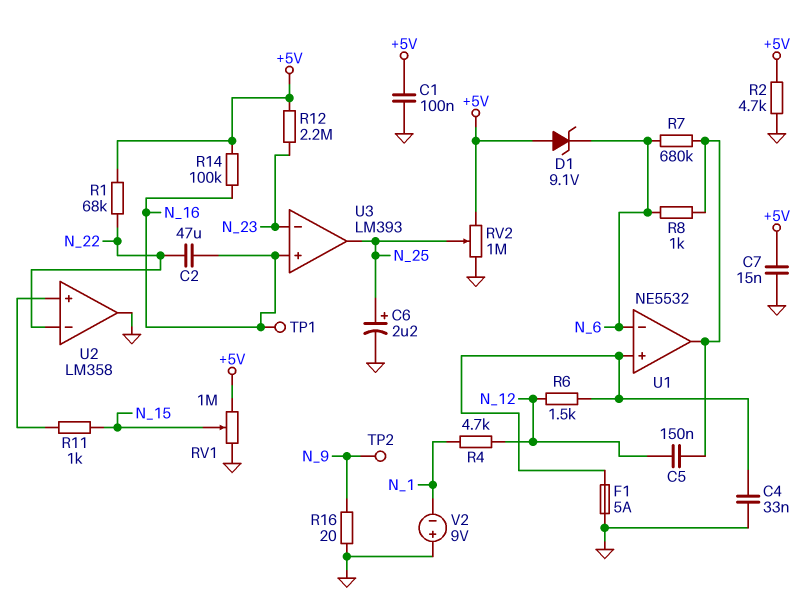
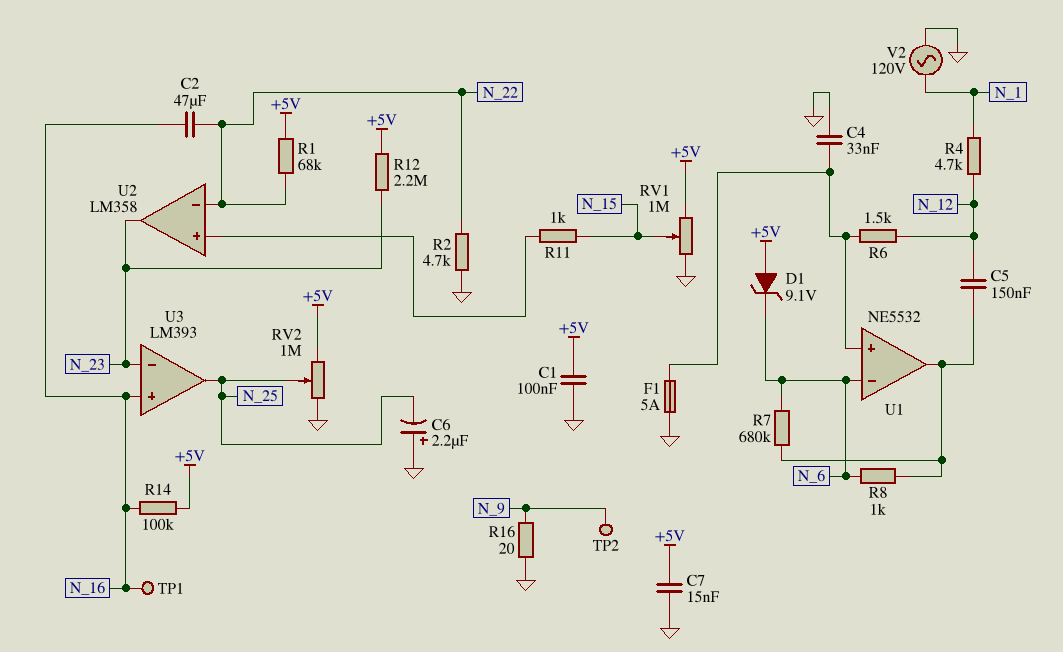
C6: 2.2uF (plus N_25, minus GND) -> 2.2uF (plus GND, minus N_25)
R2: 4.7k (+5V, GND) -> 4.7k (GND, N_22)
U2 pin out: GND -> N_23
V2: 9V (plus GND, minus N_1) -> AC 120V (GND, N_1)

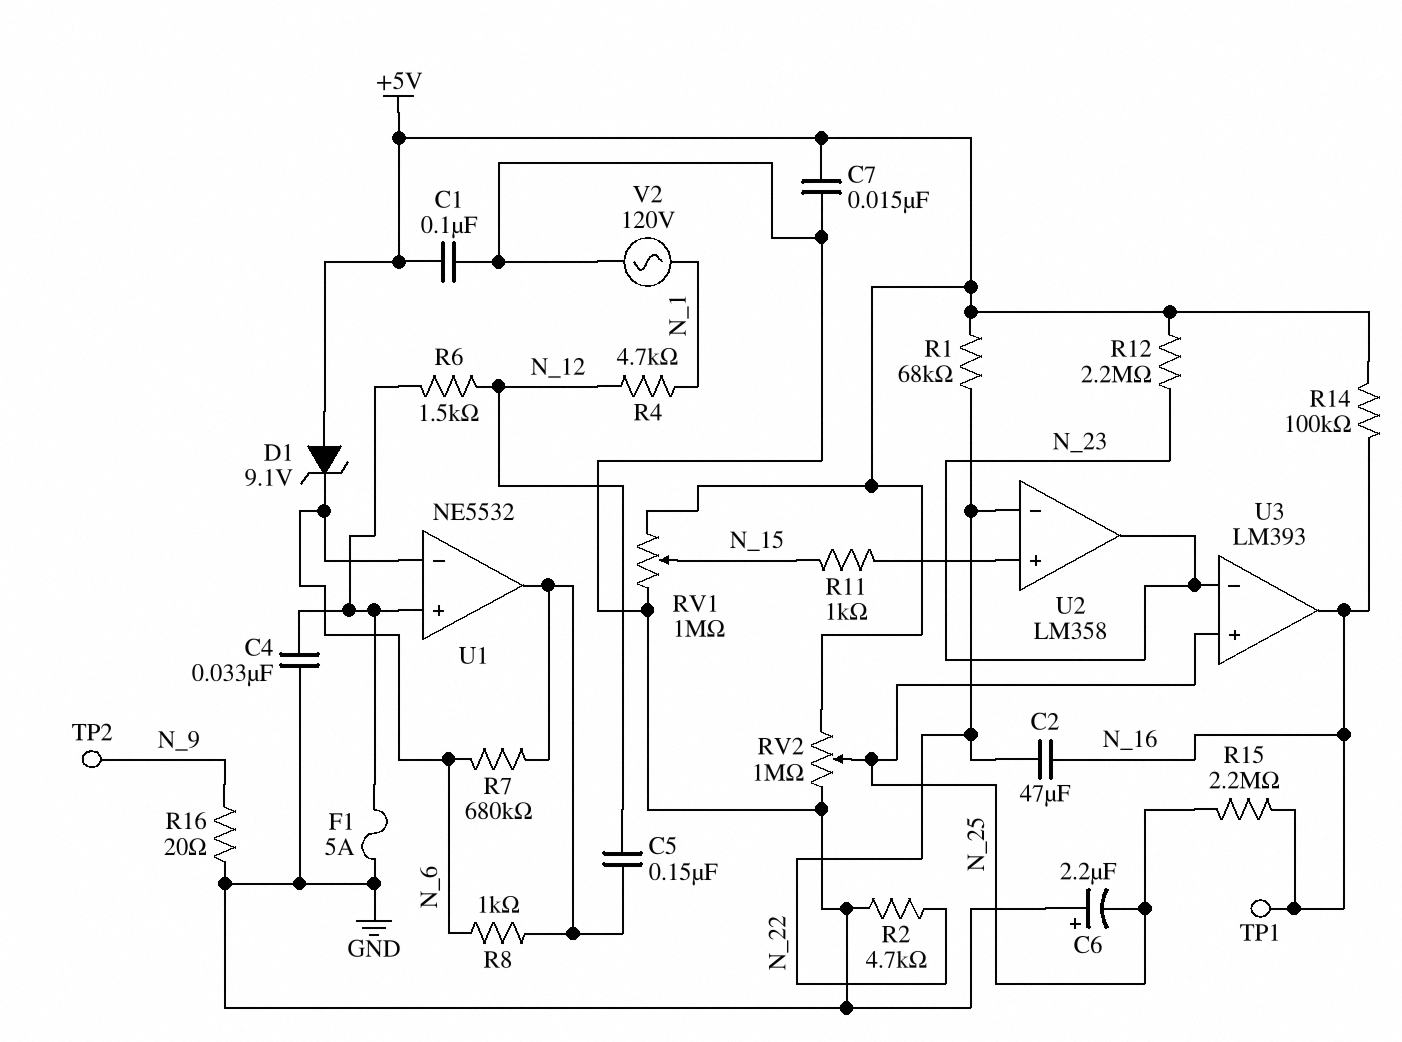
R15: none -> 2.2M (N_16, N_25)
U3 pin in+: N_16 -> N_25
U3 pin out: N_25 -> N_16

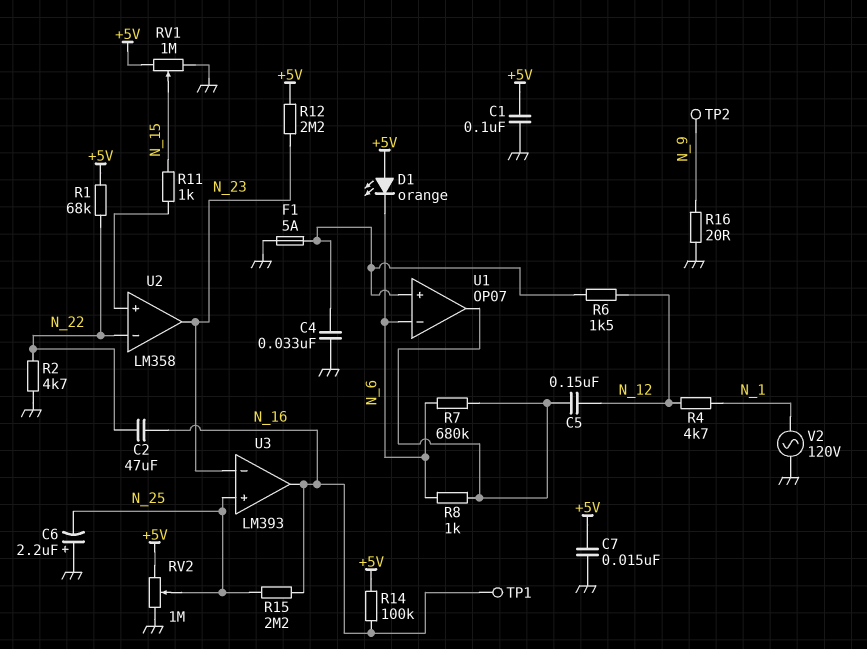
D1: zener 9.1V (A +5V, K N_6) -> LED orange (A +5V, K N_6)
U1: NE5532 -> OP07

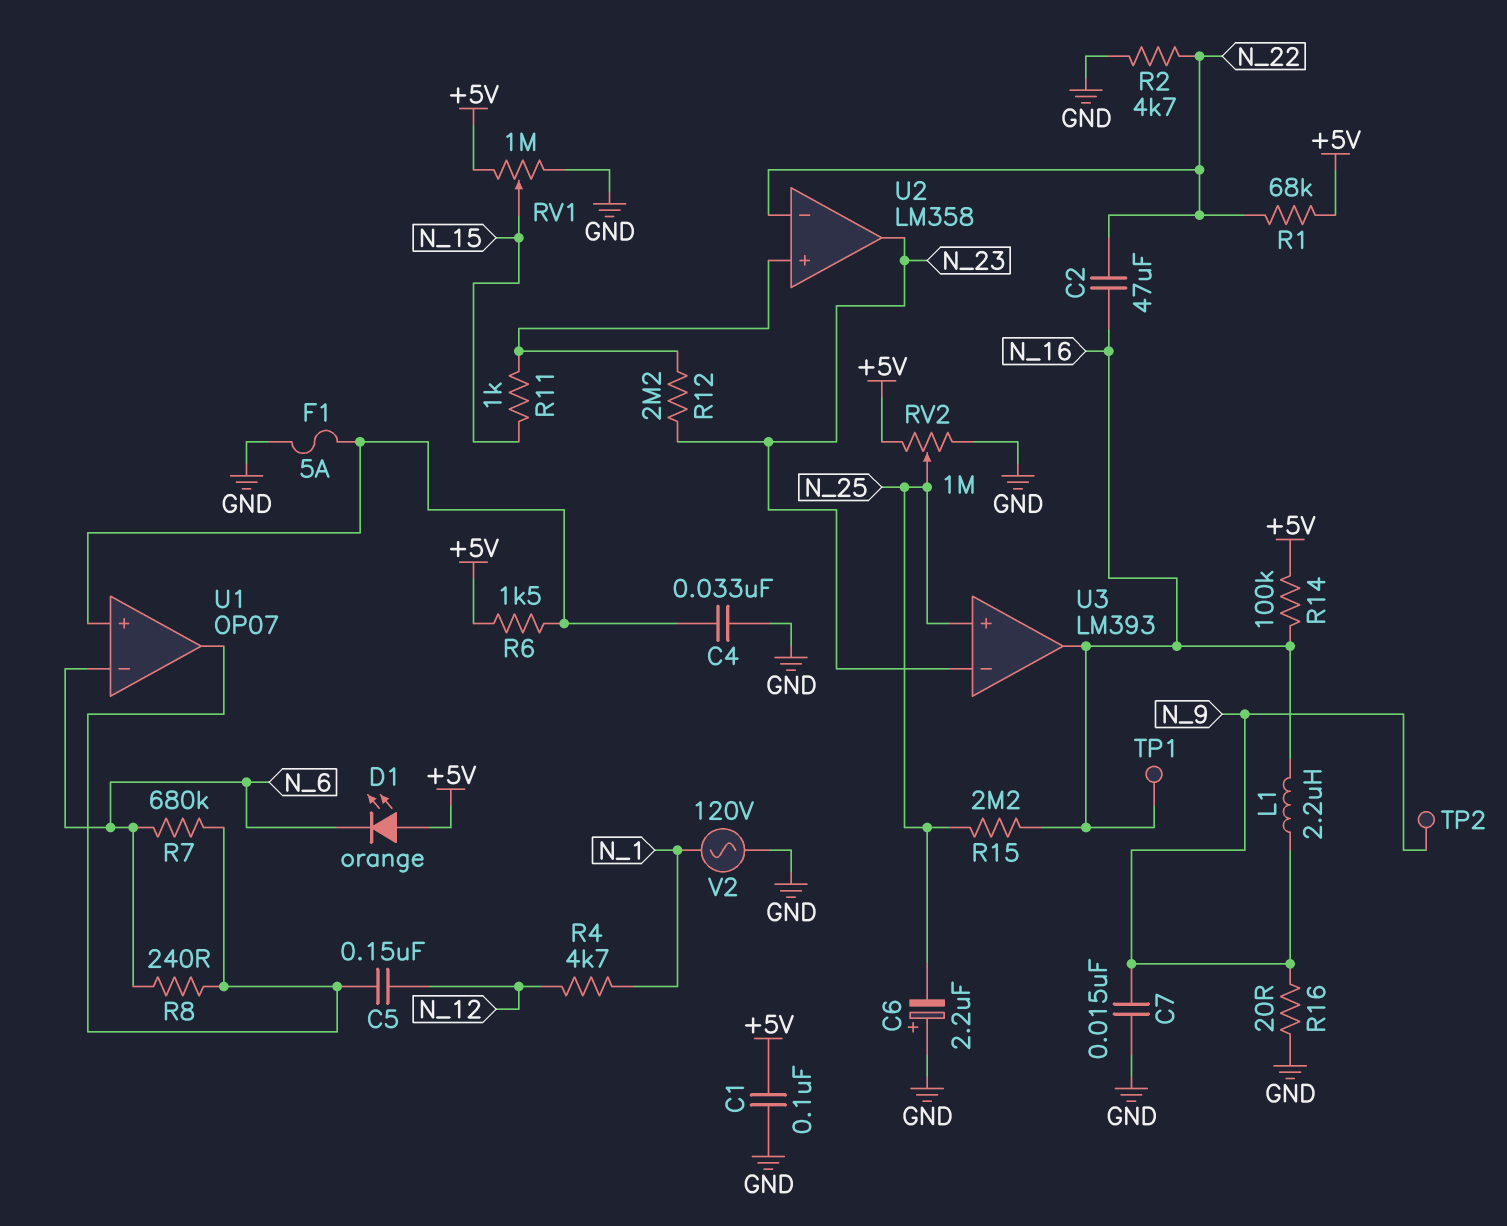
C7: 15nF (+5V, GND) -> 15nF (GND, N_9)
L1: none -> 2.2uH (N_9, N_16)
R6: 1.5k (N_12, U1/in+) -> 1.5k (+5V, U1/in+)
R8: 1k (N_6, U1/out) -> 240 (N_6, U1/out)
R12: 2.2M (+5V, N_23) -> 2.2M (N_23, U2/in+)

